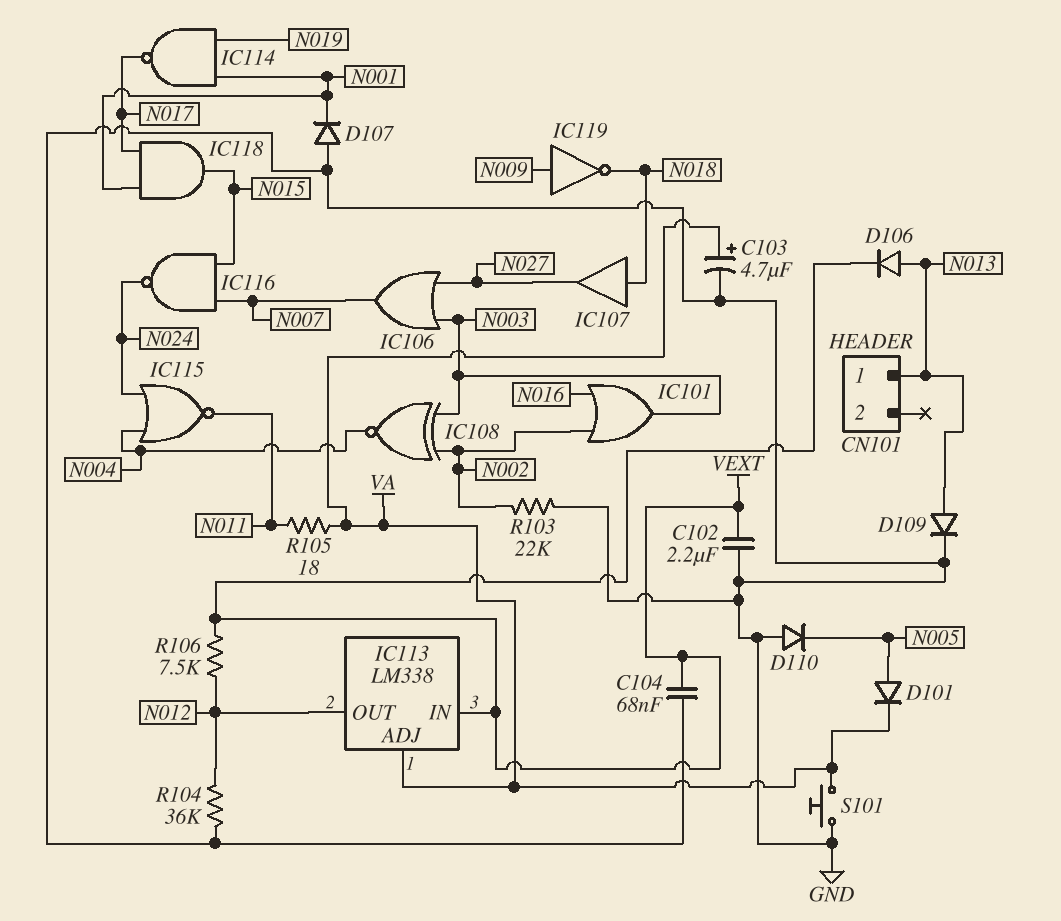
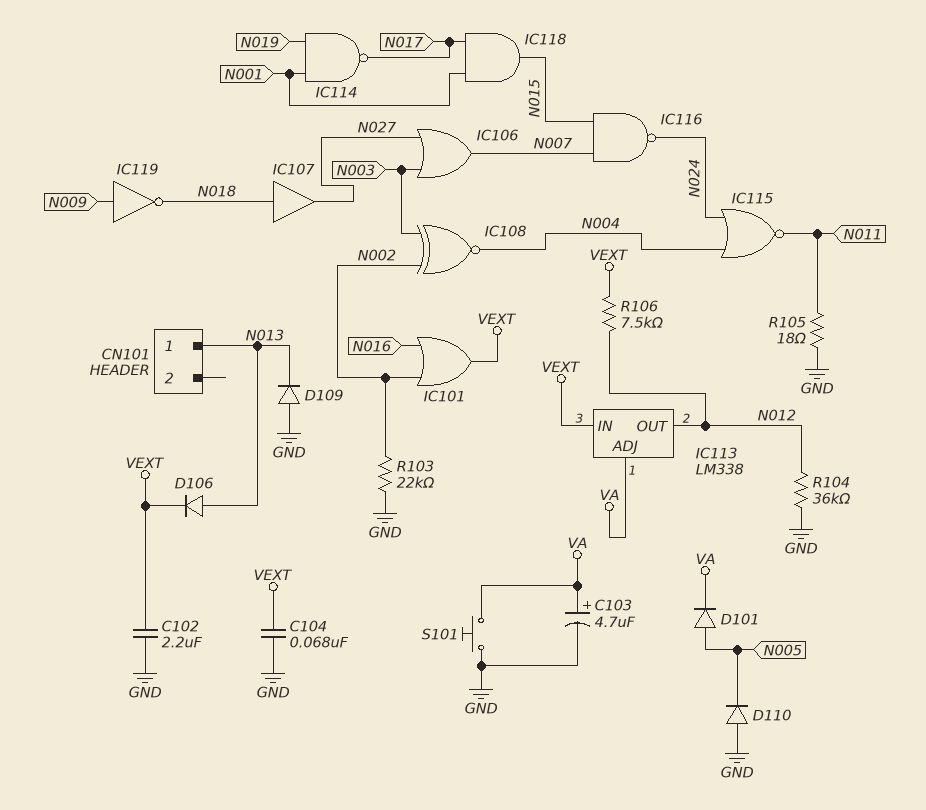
D107: diode (A GND, K N001) -> none
D109: diode (A N013, K GND) -> diode (A GND, K N013)
IC101: OR (in N002, in N016, out N003) -> OR (in N002, in N016, out VEXT)
R105: 18 (N011, VA) -> 18 (GND, N011)

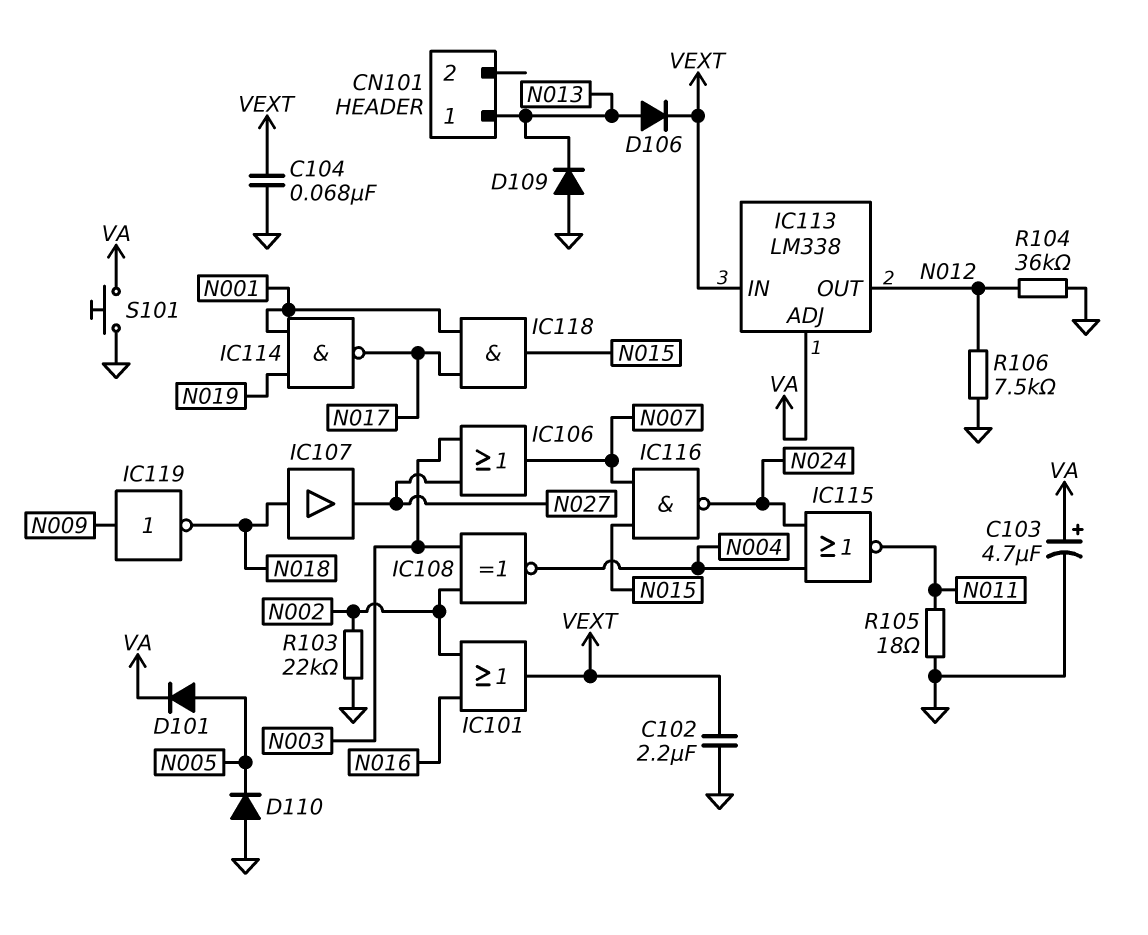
R106: 7.5k (N012, VEXT) -> 7.5k (GND, N012)

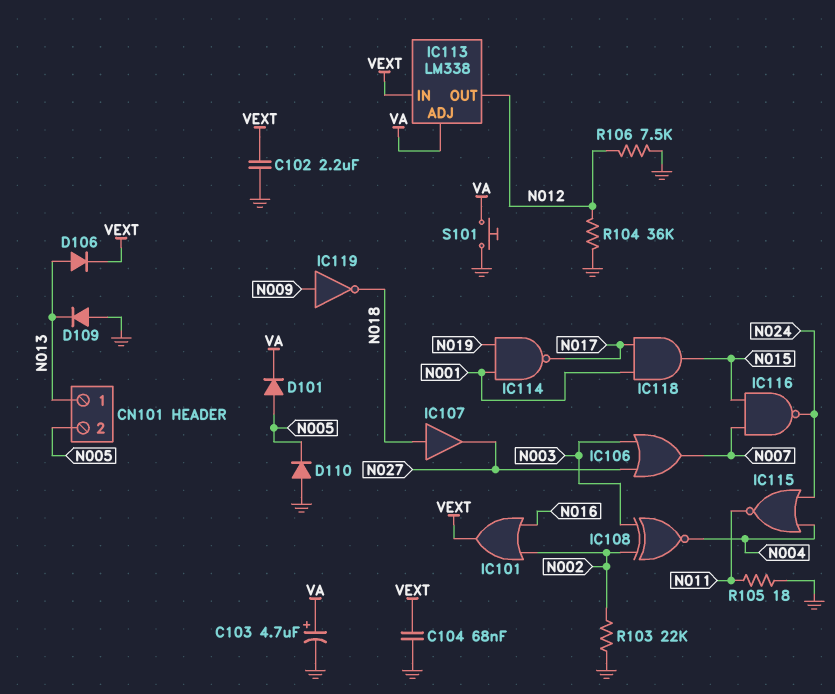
CN101 pin 2: none -> N005

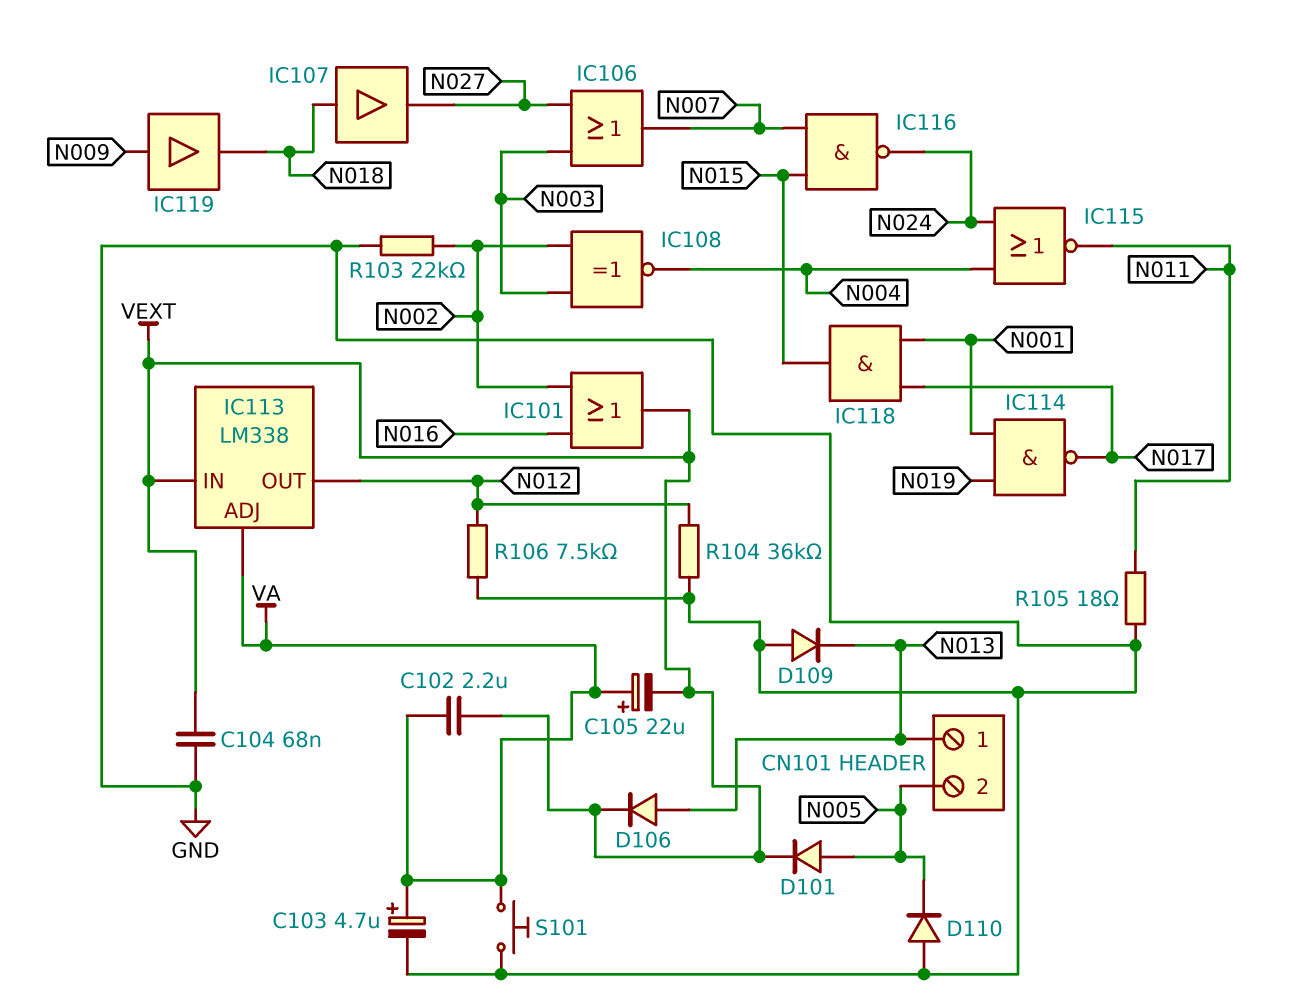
C102: 2.2uF (GND, VEXT) -> 2.2uF (VA, VEXT)
C105: none -> 22uF (plus VA, minus VEXT)
D101: diode (A N005, K VA) -> diode (A N005, K VEXT)
IC119: NOT (in N009, out N018) -> buffer (in N009, out N018)

